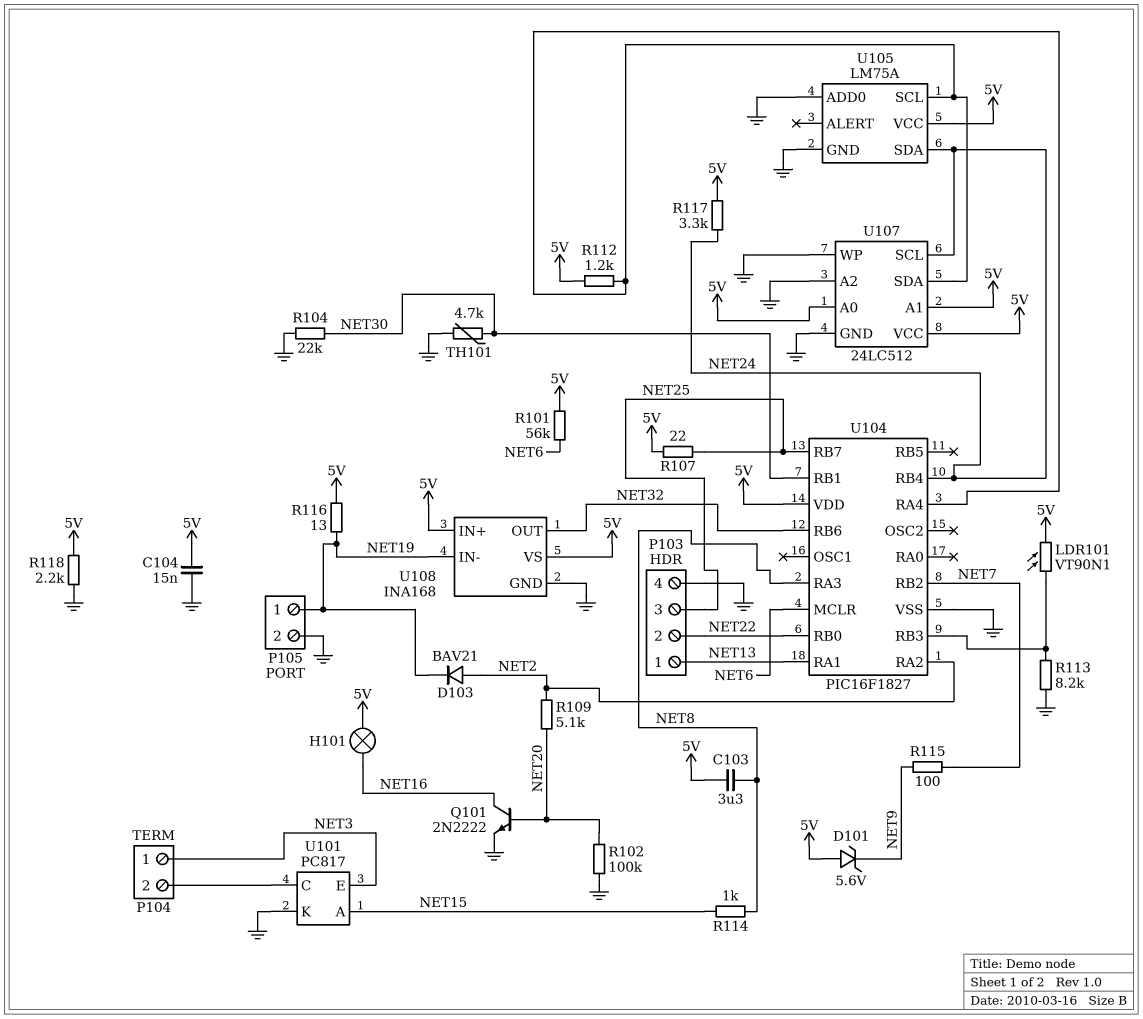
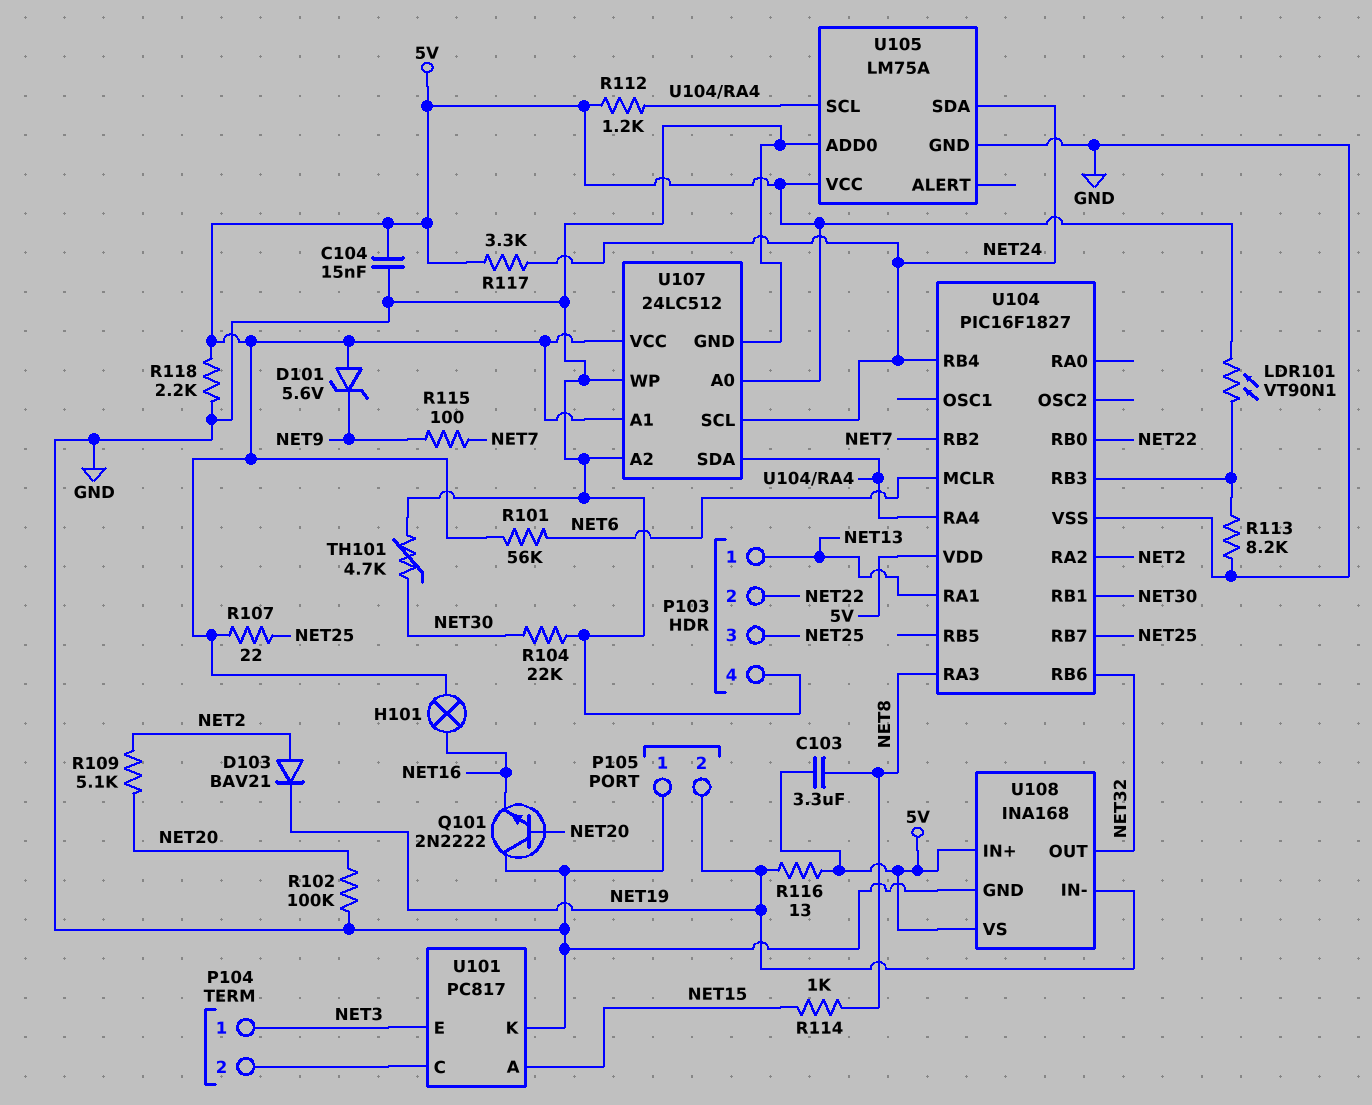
P105 pin 1: NET19 -> GND
P105 pin 2: GND -> NET19
Q101: NPN 2N2222 (B NET20, C NET16, E GND) -> NPN 2N2222 (B NET20, C GND, E NET16)

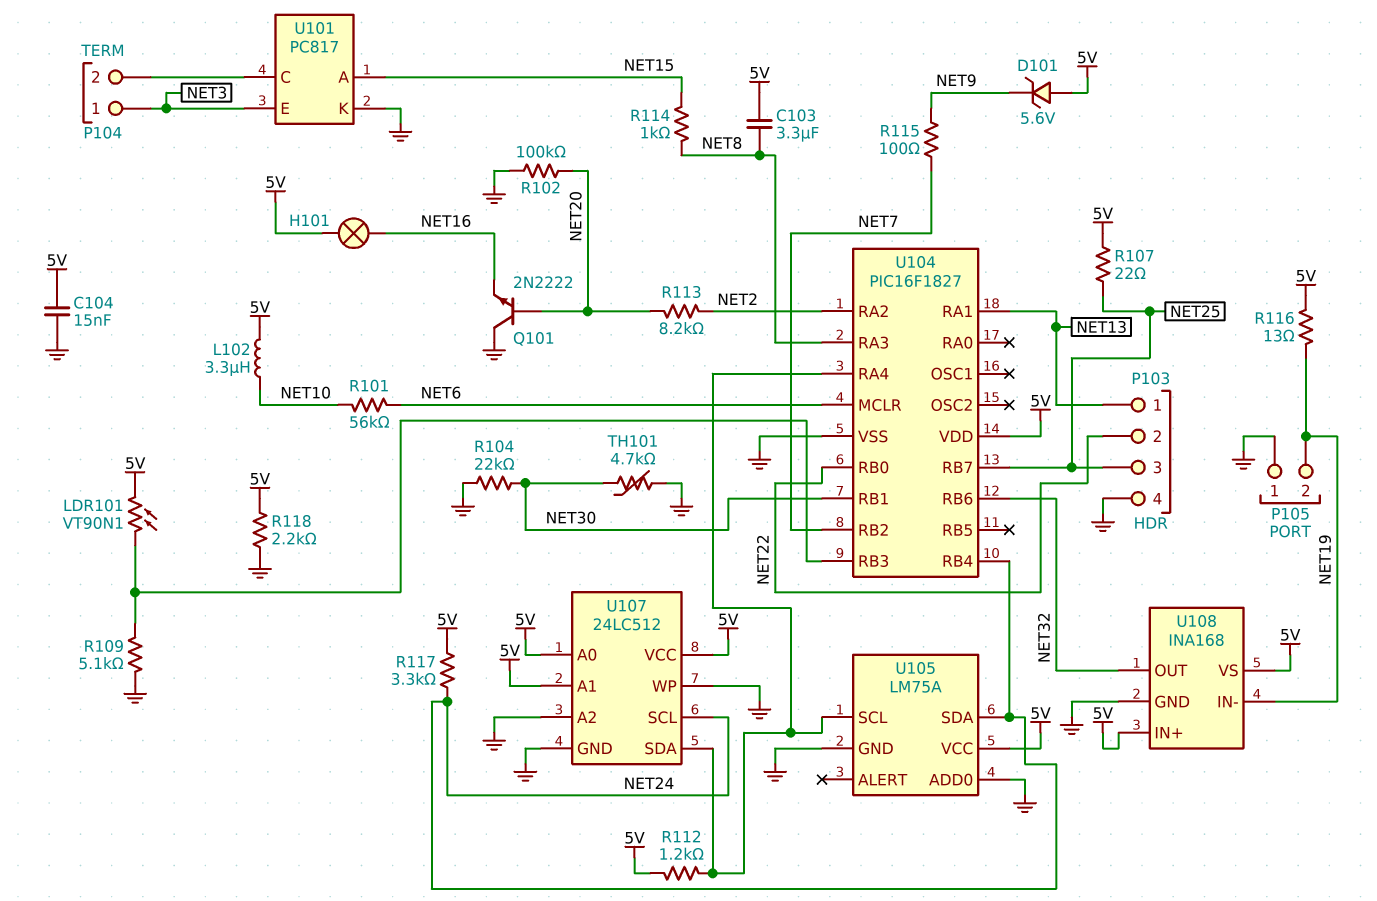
D103: diode BAV21 (A NET2, K NET19) -> none
L102: none -> 3.3uH (5V, NET10)
R101: 56k (5V, NET6) -> 56k (NET6, NET10)
R109: 5.1k (NET2, NET20) -> 5.1k (GND, U104/RB3)
R113: 8.2k (GND, U104/RB3) -> 8.2k (NET2, NET20)

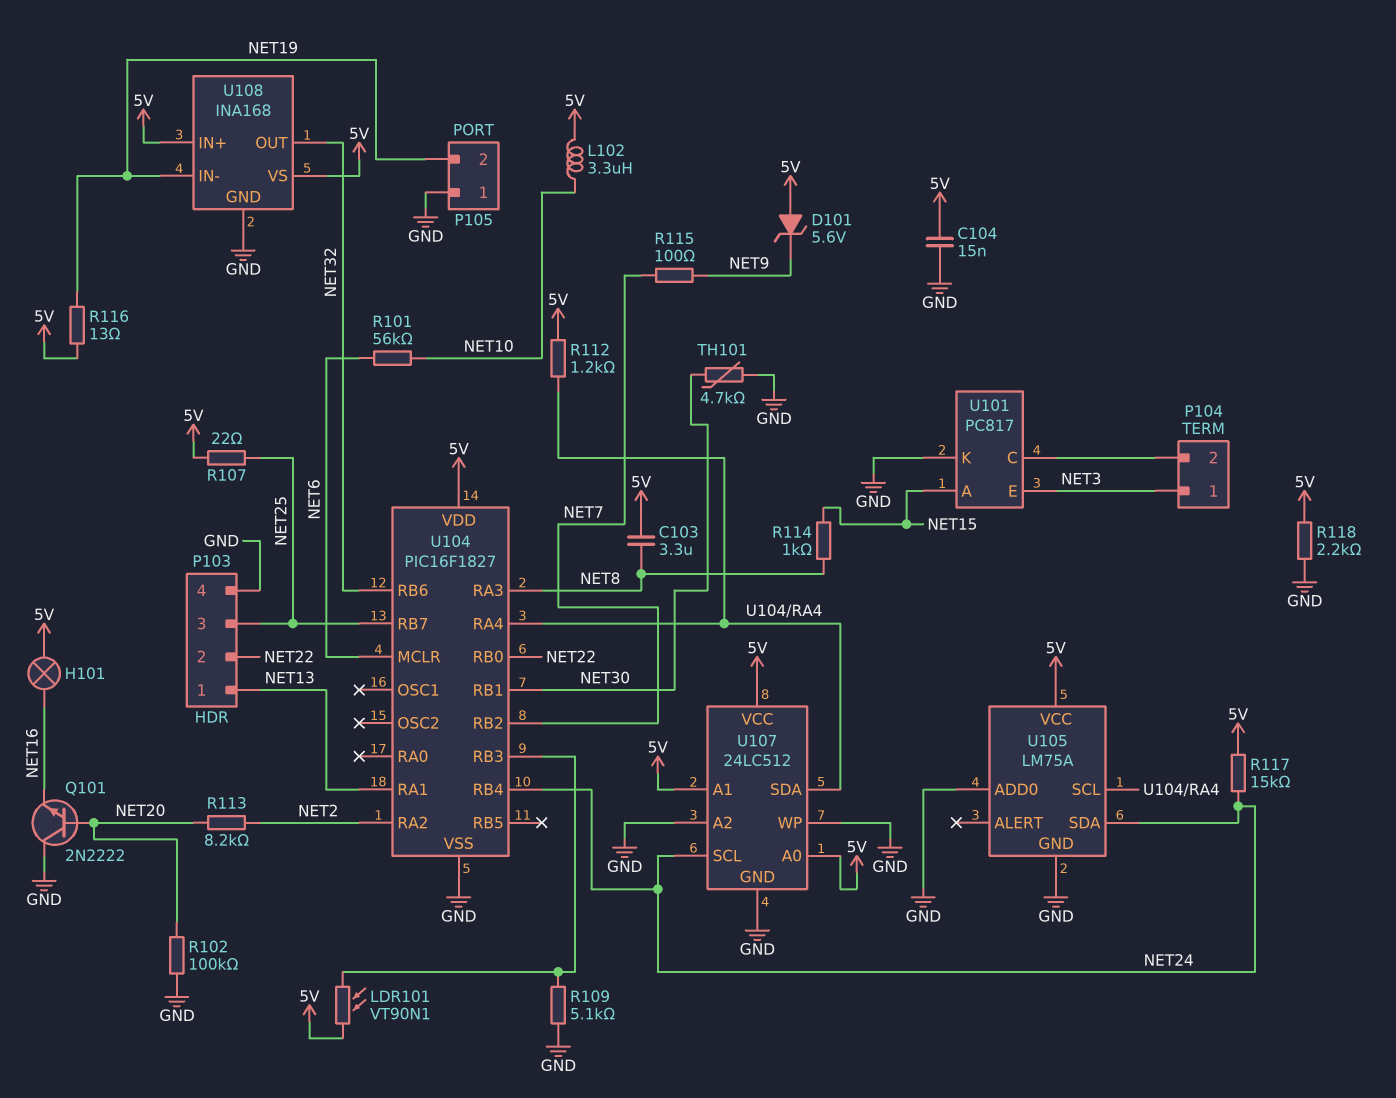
R104: 22k (GND, NET30) -> none
R117: 3.3k (5V, NET24) -> 15k (5V, NET24)

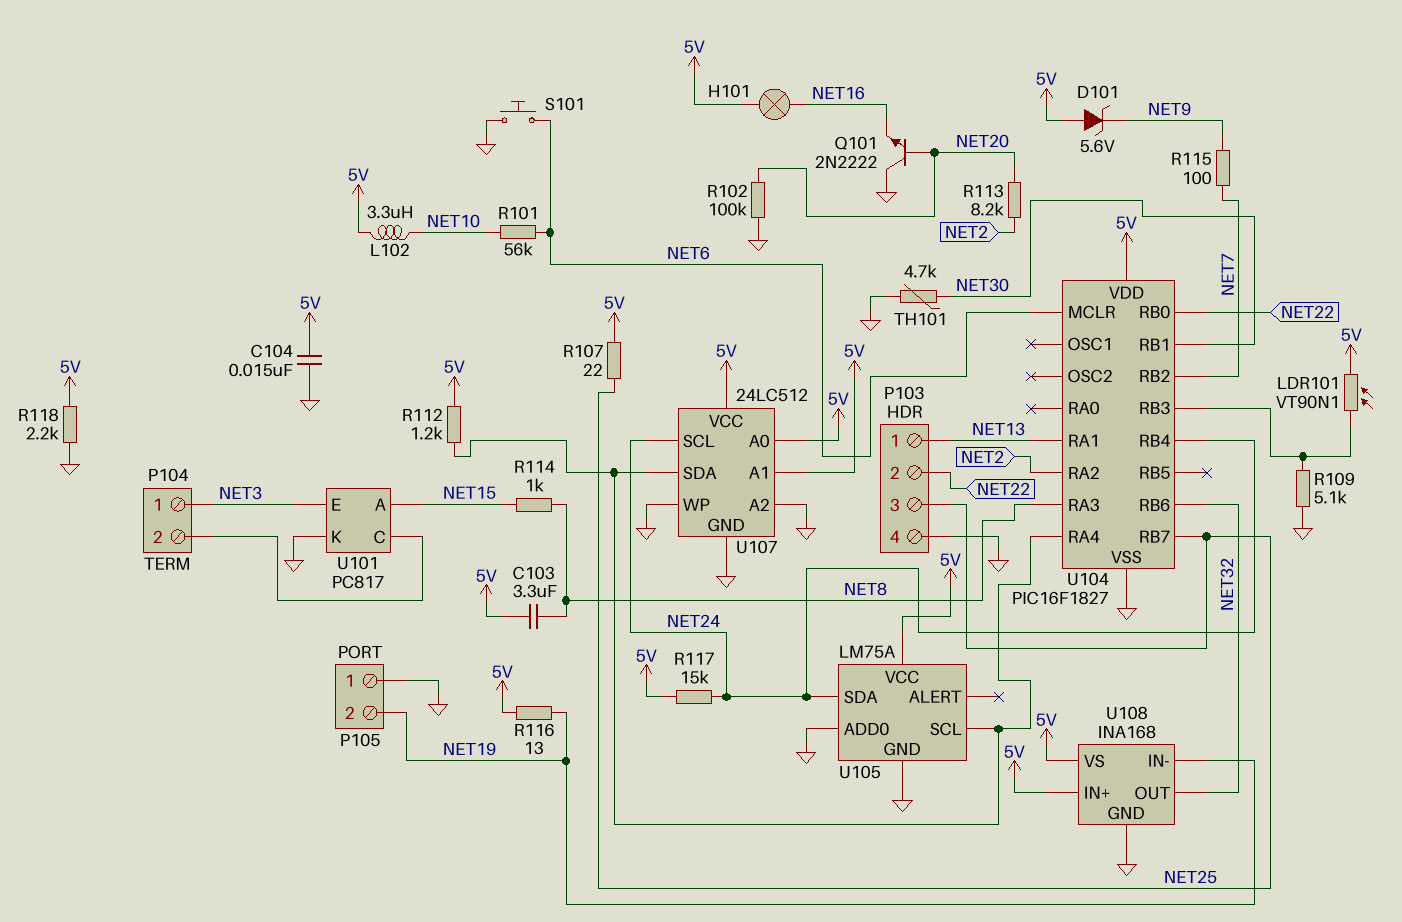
S101: none -> button (GND, NET6)

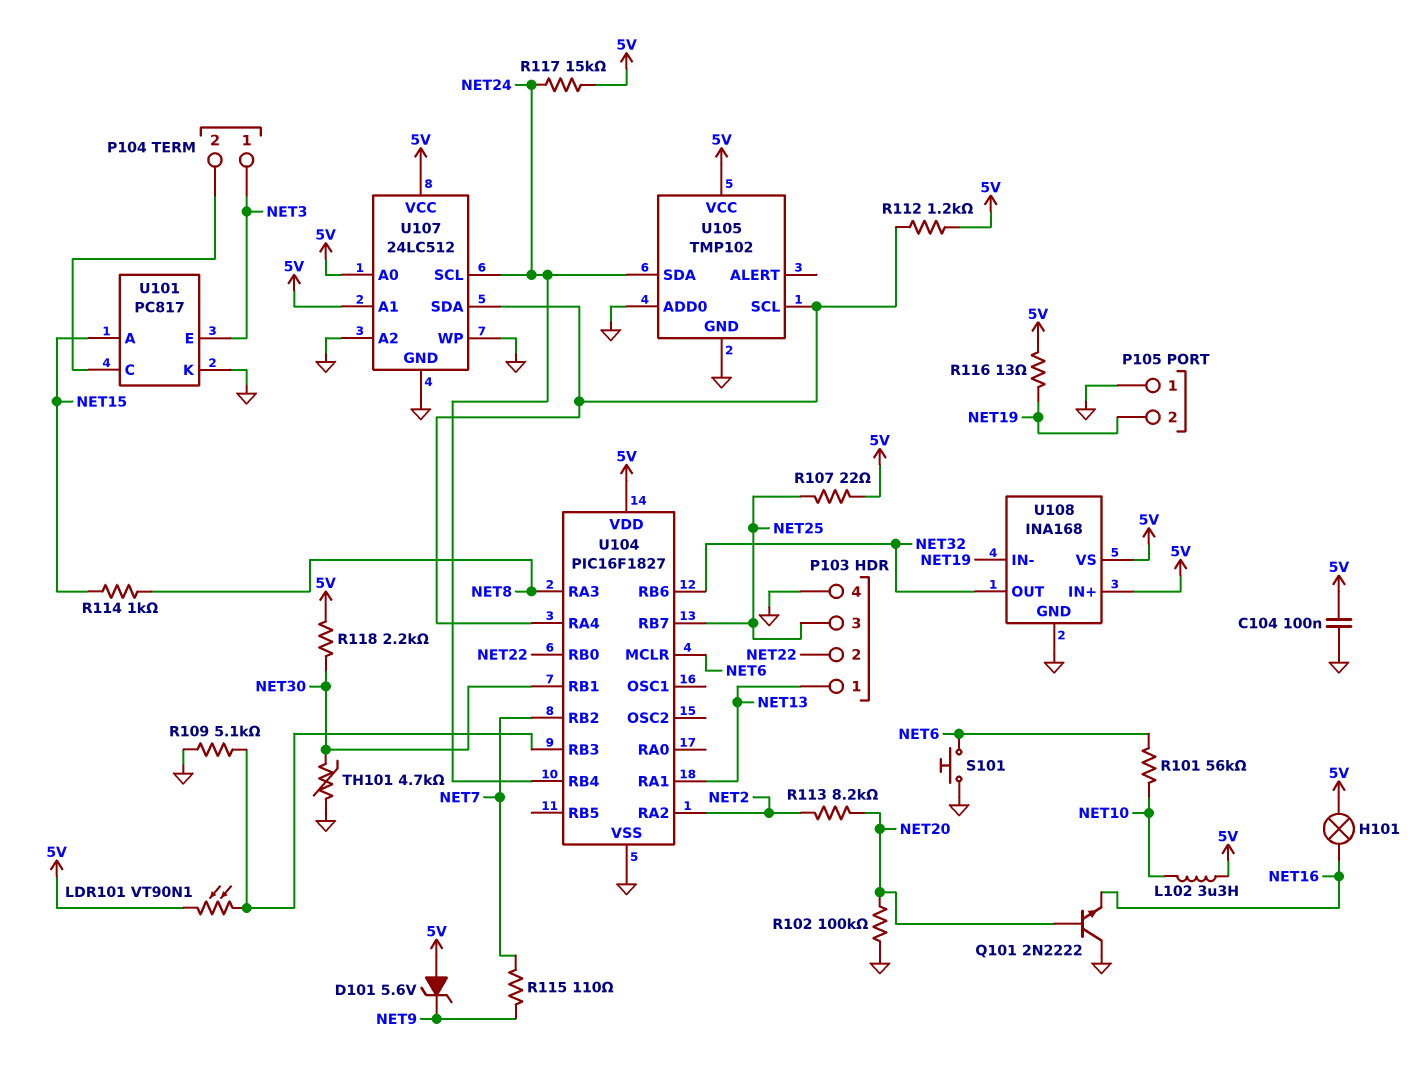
C103: 3.3uF (5V, NET8) -> none
C104: 15nF (5V, GND) -> 100nF (5V, GND)
R115: 100 (NET7, NET9) -> 110 (NET7, NET9)
R118: 2.2k (5V, GND) -> 2.2k (5V, NET30)
U105: LM75A -> TMP102

